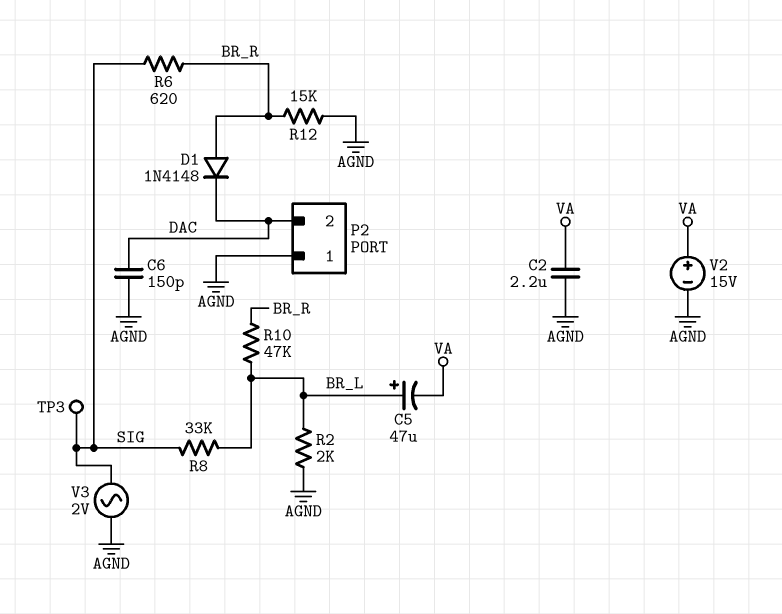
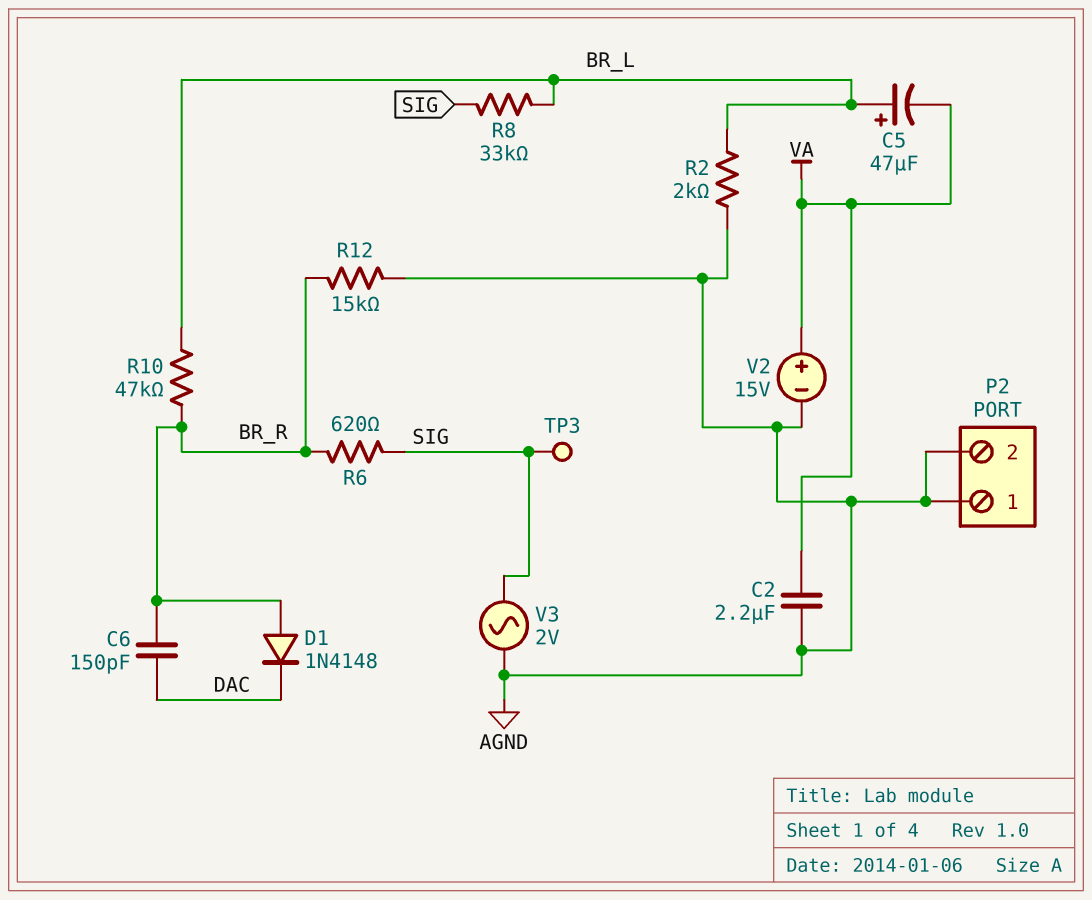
C6: 150pF (AGND, DAC) -> 150pF (BR_R, DAC)
P2 pin 2: DAC -> AGND

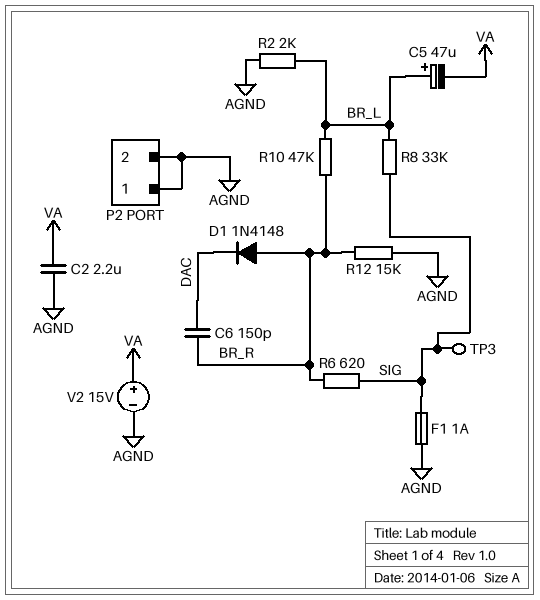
F1: none -> 1A (AGND, SIG)
V3: AC 2V (AGND, SIG) -> none

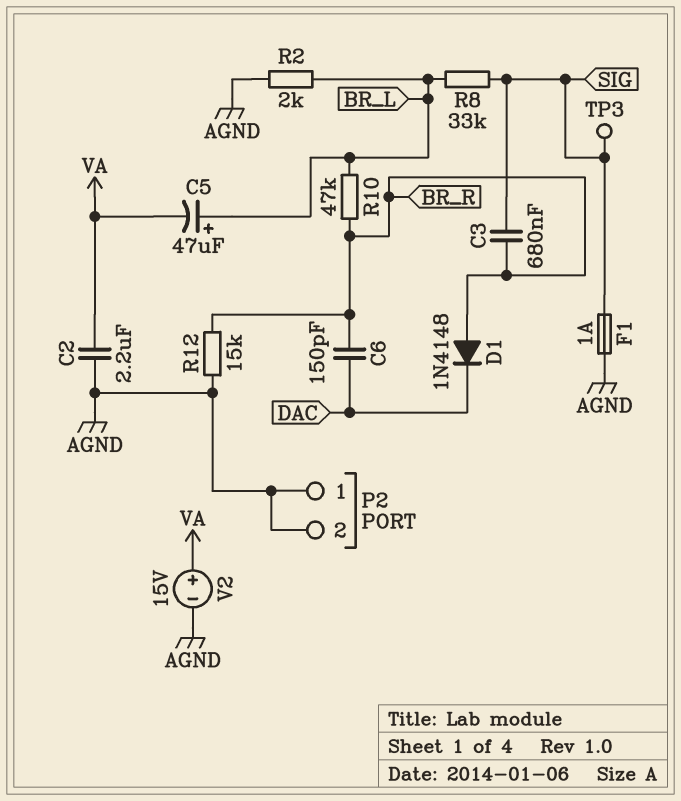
C3: none -> 680nF (BR_R, SIG)
R6: 620 (BR_R, SIG) -> none

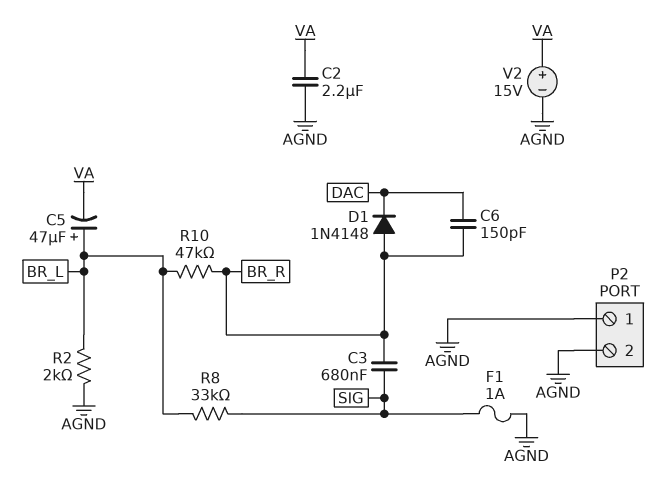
R12: 15k (AGND, BR_R) -> none
TP3: test point (SIG) -> none

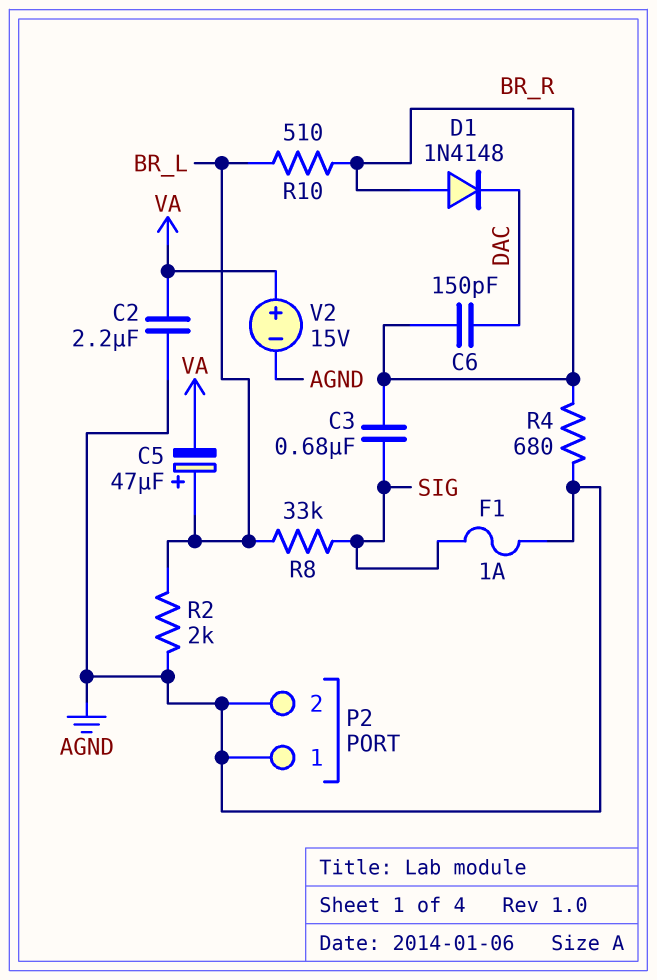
R4: none -> 680 (AGND, BR_R)
R10: 47k (BR_L, BR_R) -> 510 (BR_L, BR_R)

